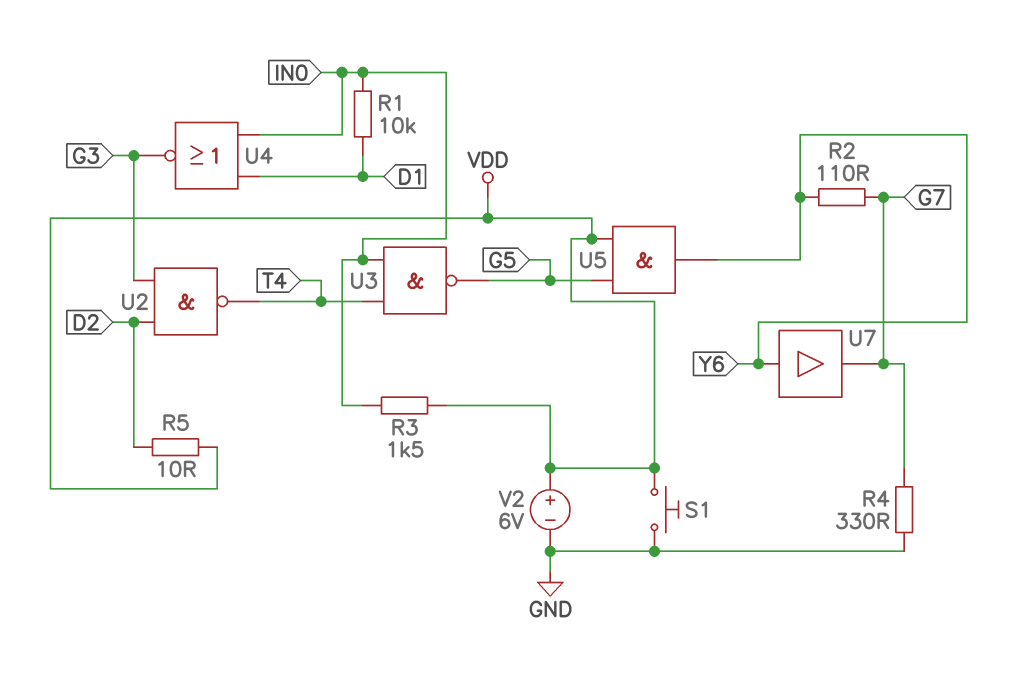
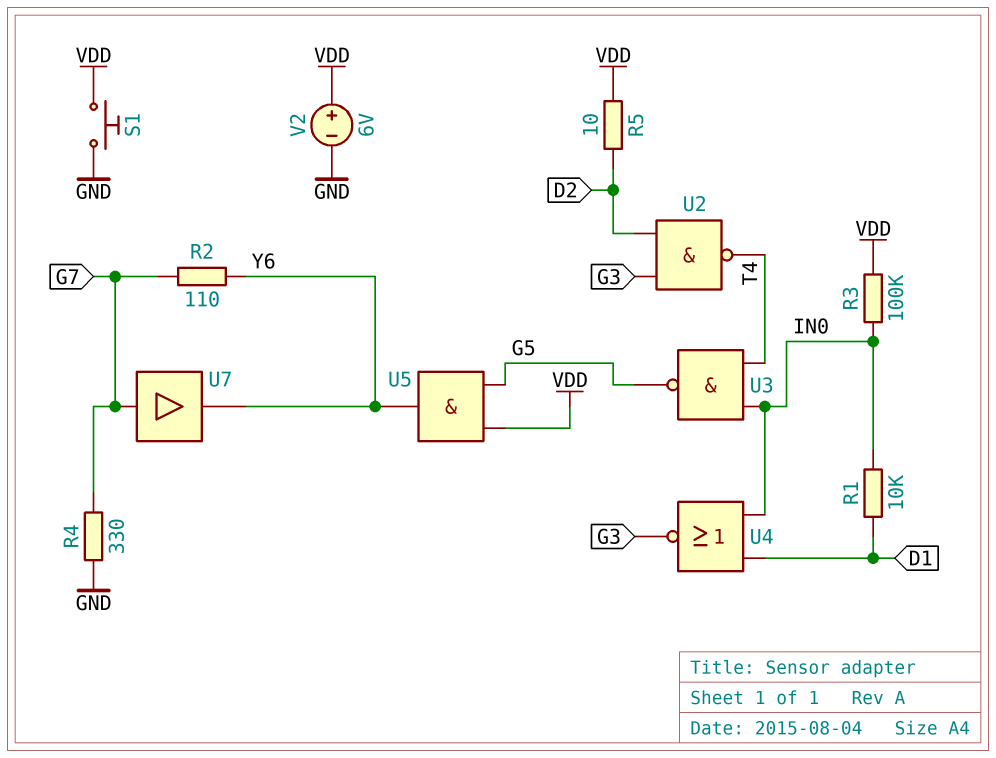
R3: 1.5k (IN0, VDD) -> 100k (IN0, VDD)
U7: buffer (in Y6, out G7) -> buffer (in G7, out Y6)

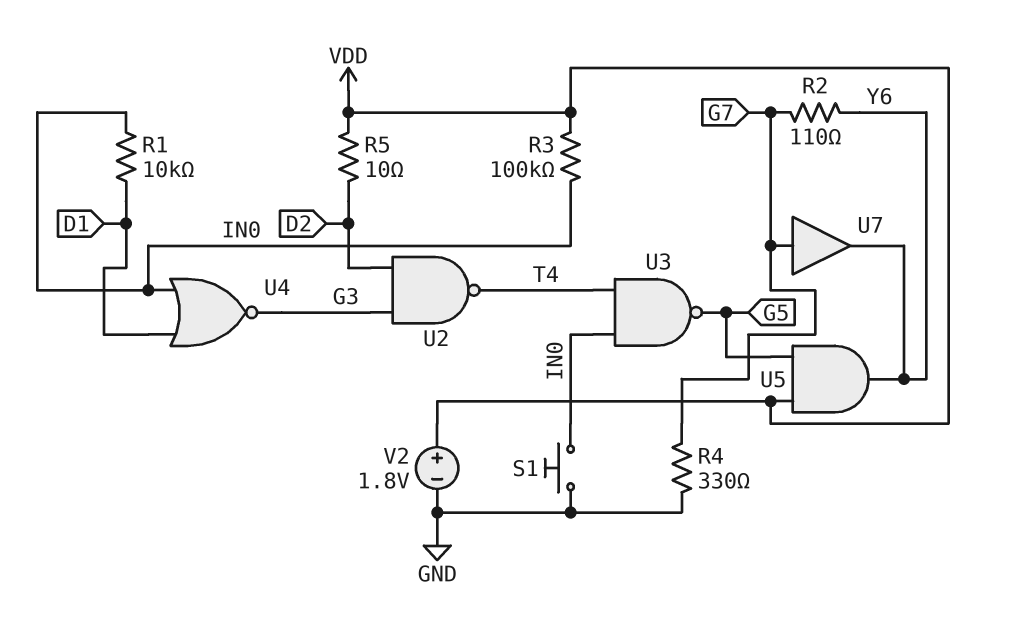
S1: button (GND, VDD) -> button (GND, IN0)
V2: 6V (plus VDD, minus GND) -> 1.8V (plus VDD, minus GND)

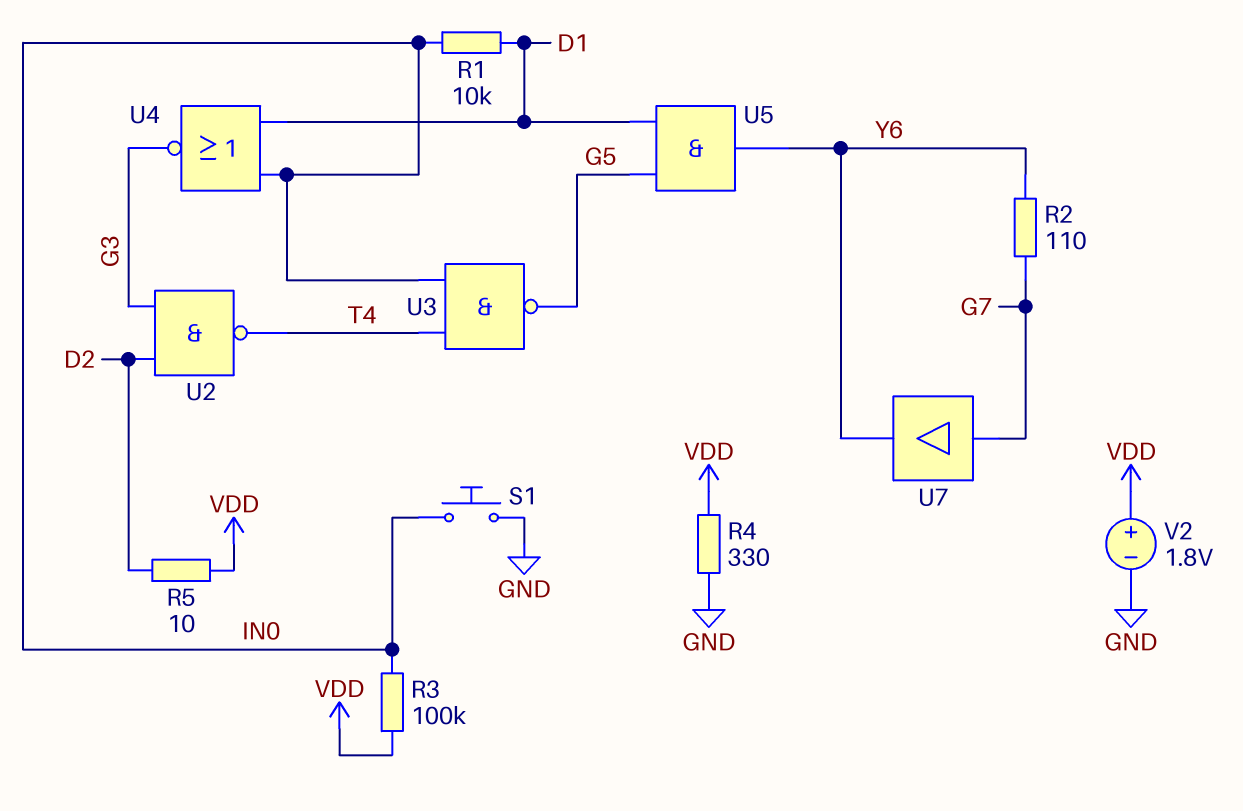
R4: 330 (G7, GND) -> 330 (GND, VDD)
U5: AND (in G5, in VDD, out Y6) -> AND (in D1, in G5, out Y6)

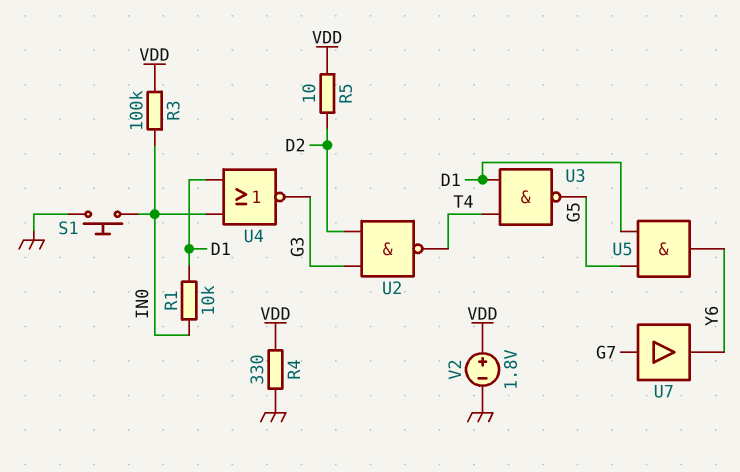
R2: 110 (G7, Y6) -> none
U3: NAND (in IN0, in T4, out G5) -> NAND (in D1, in T4, out G5)

